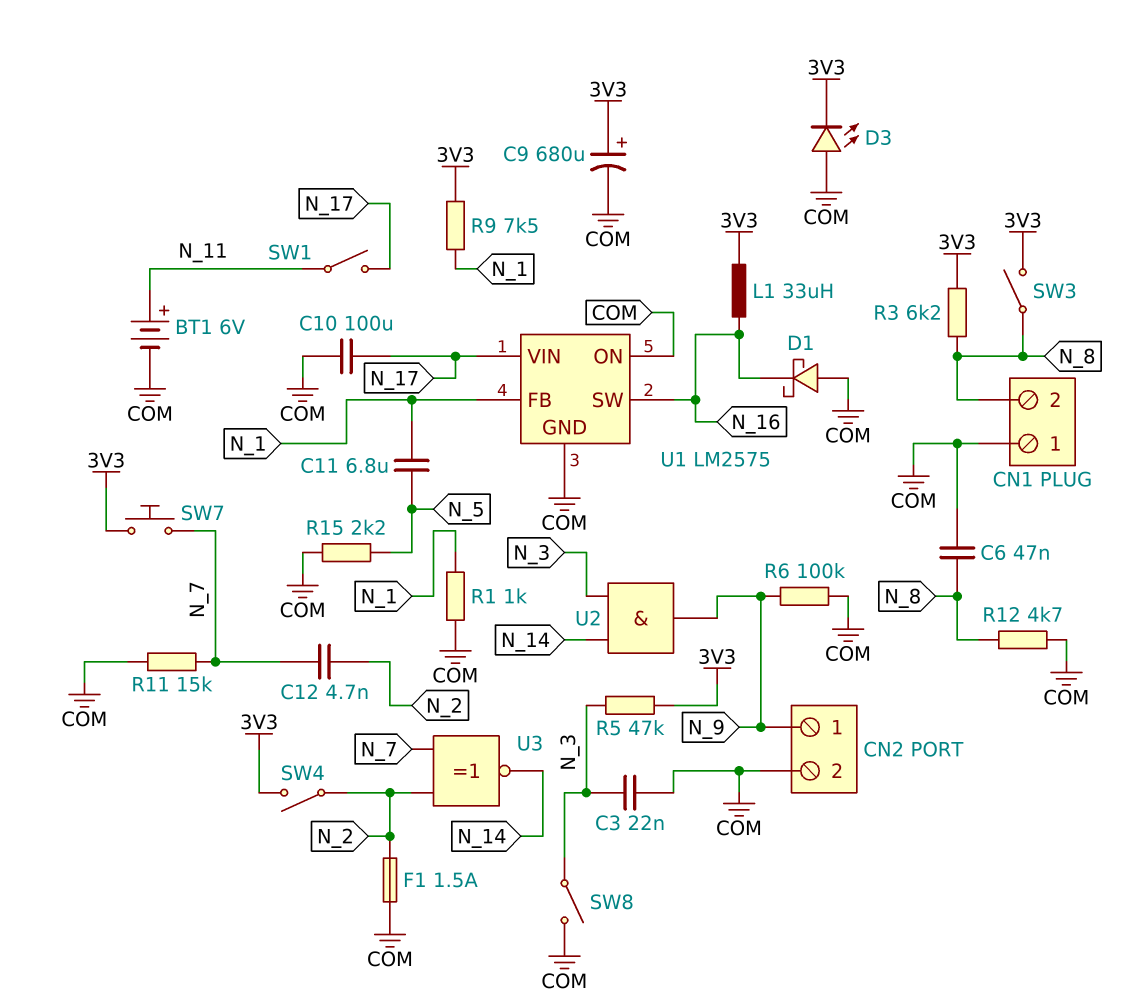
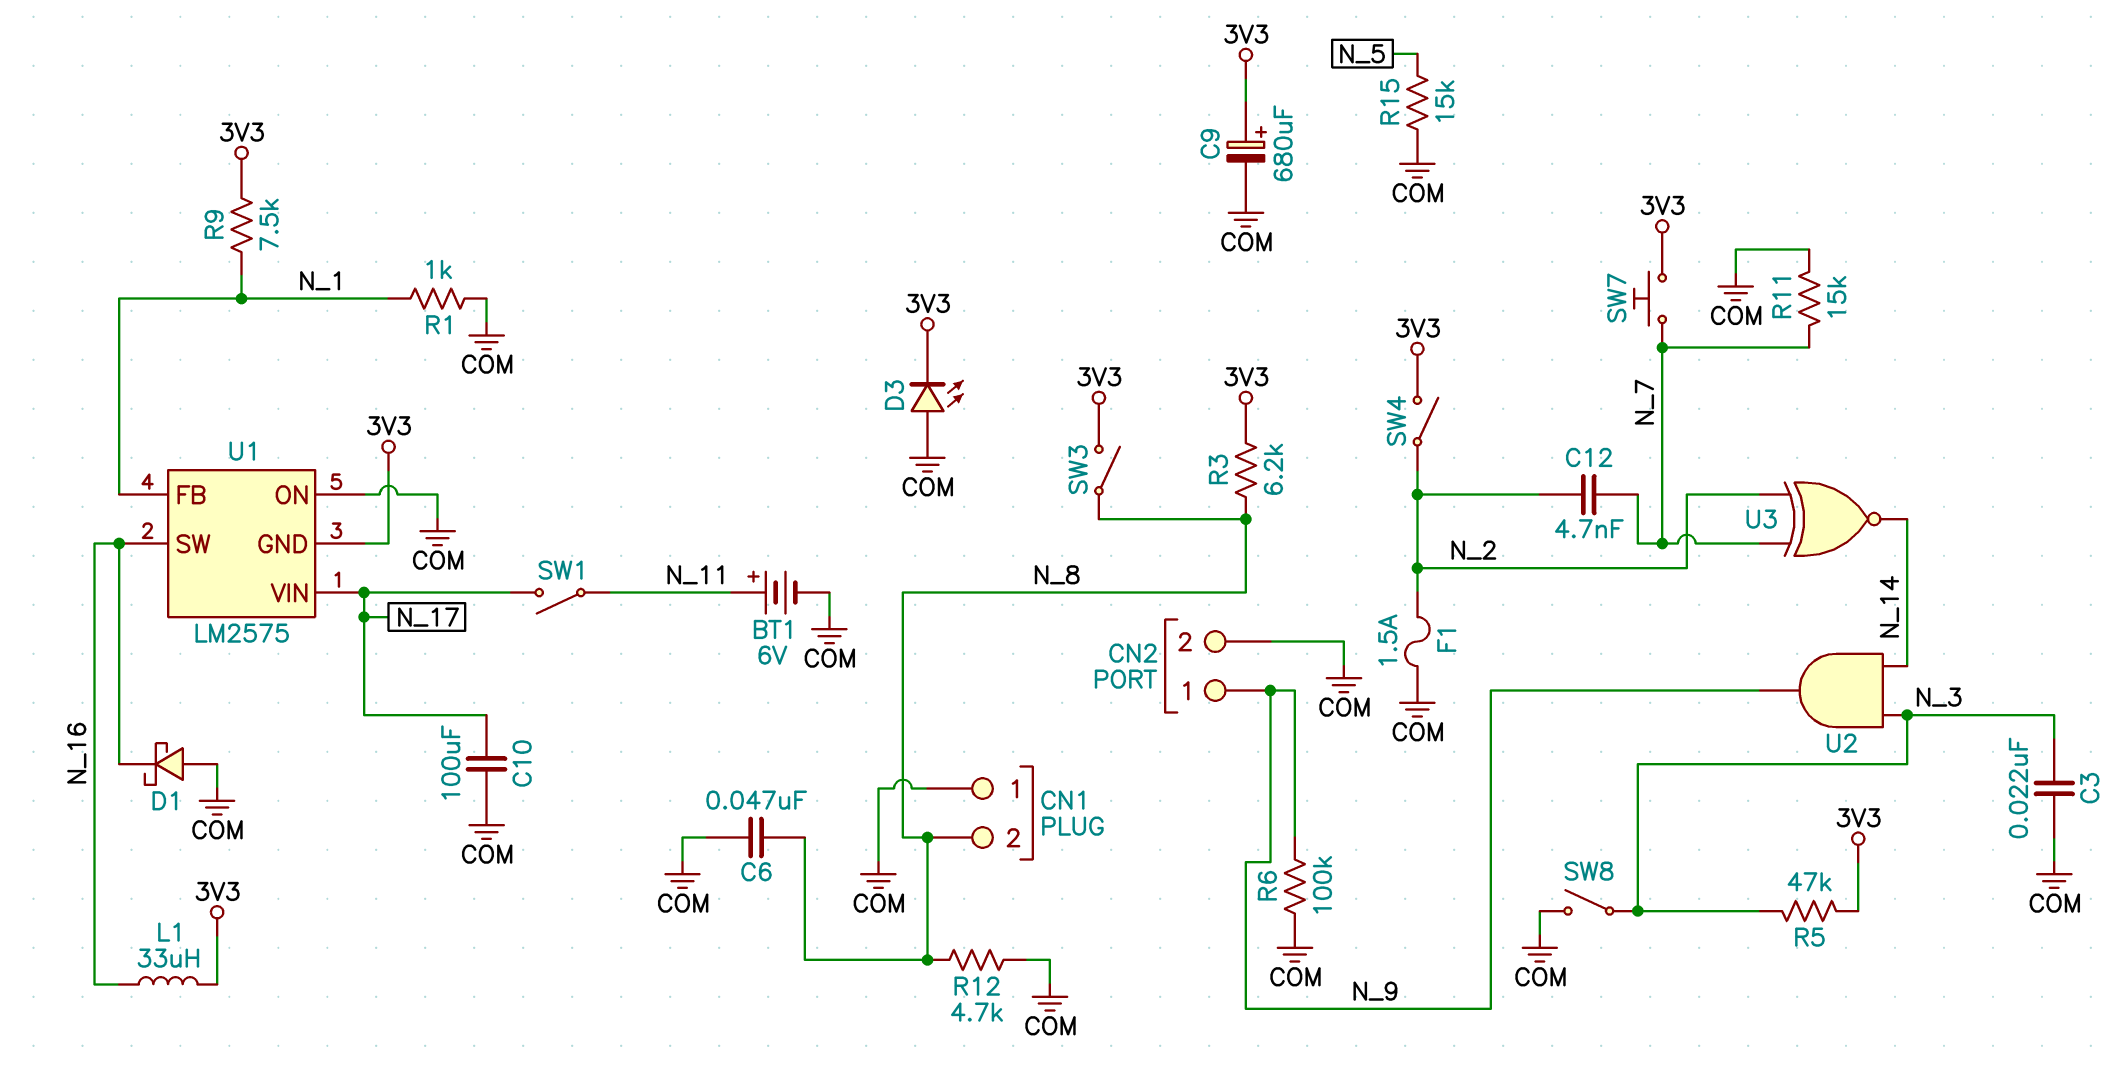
C11: 6.8uF (N_1, N_5) -> none
R15: 2.2k (COM, N_5) -> 15k (COM, N_5)
U1 pin GND: COM -> 3V3

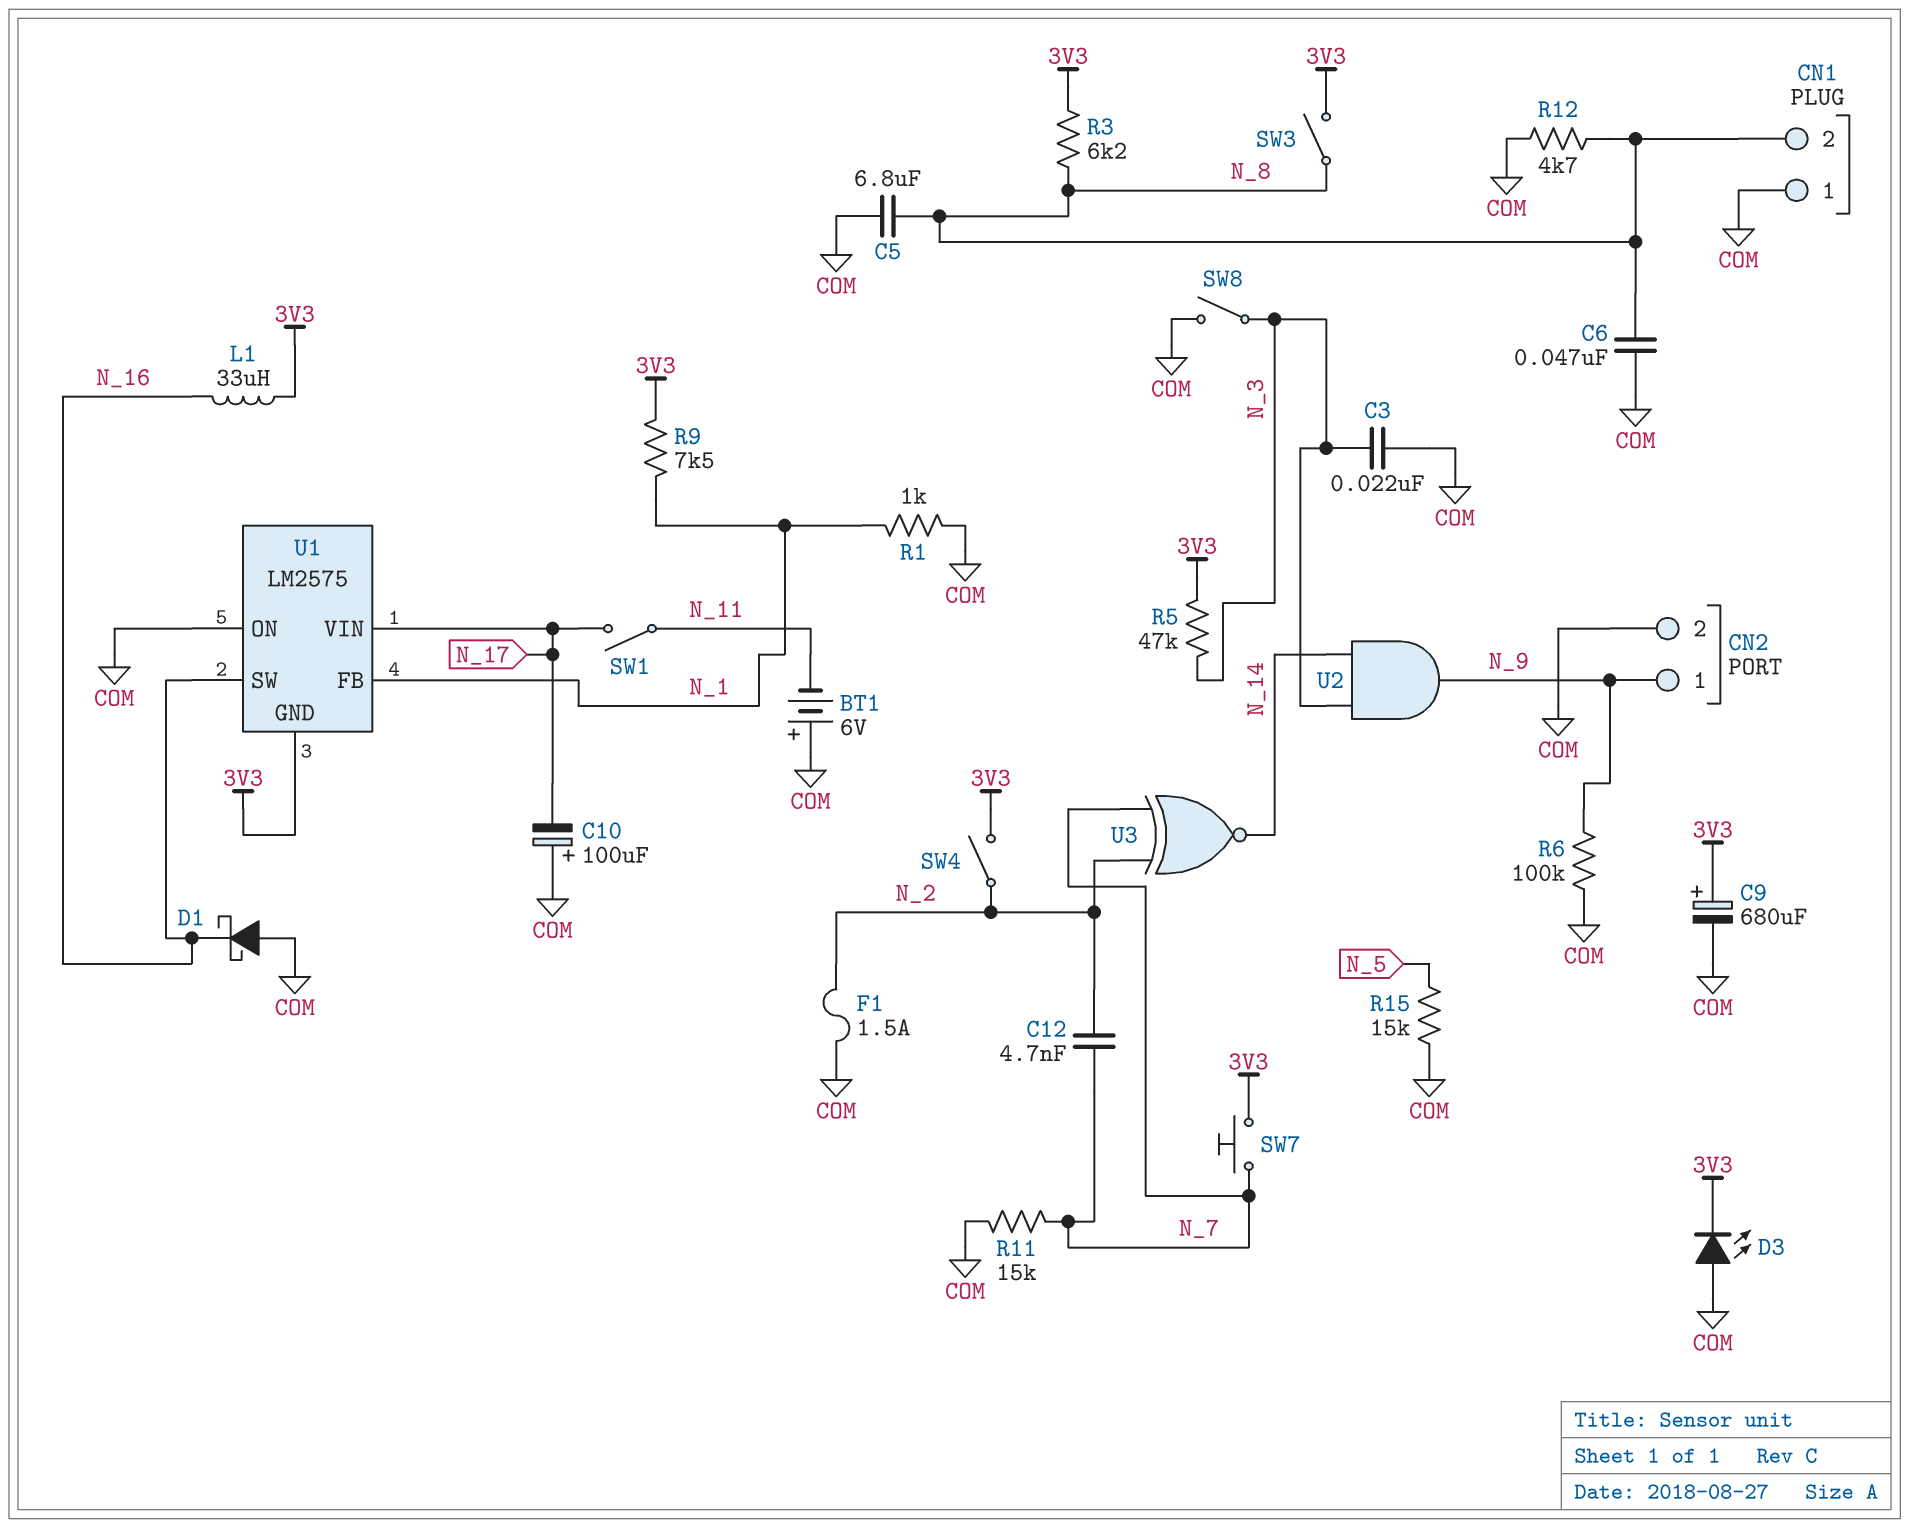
BT1: 6V (plus N_11, minus COM) -> 6V (plus COM, minus N_11)
C5: none -> 6.8uF (COM, N_8)
C10: 100uF (COM, N_17) -> 100uF (plus COM, minus N_17)

